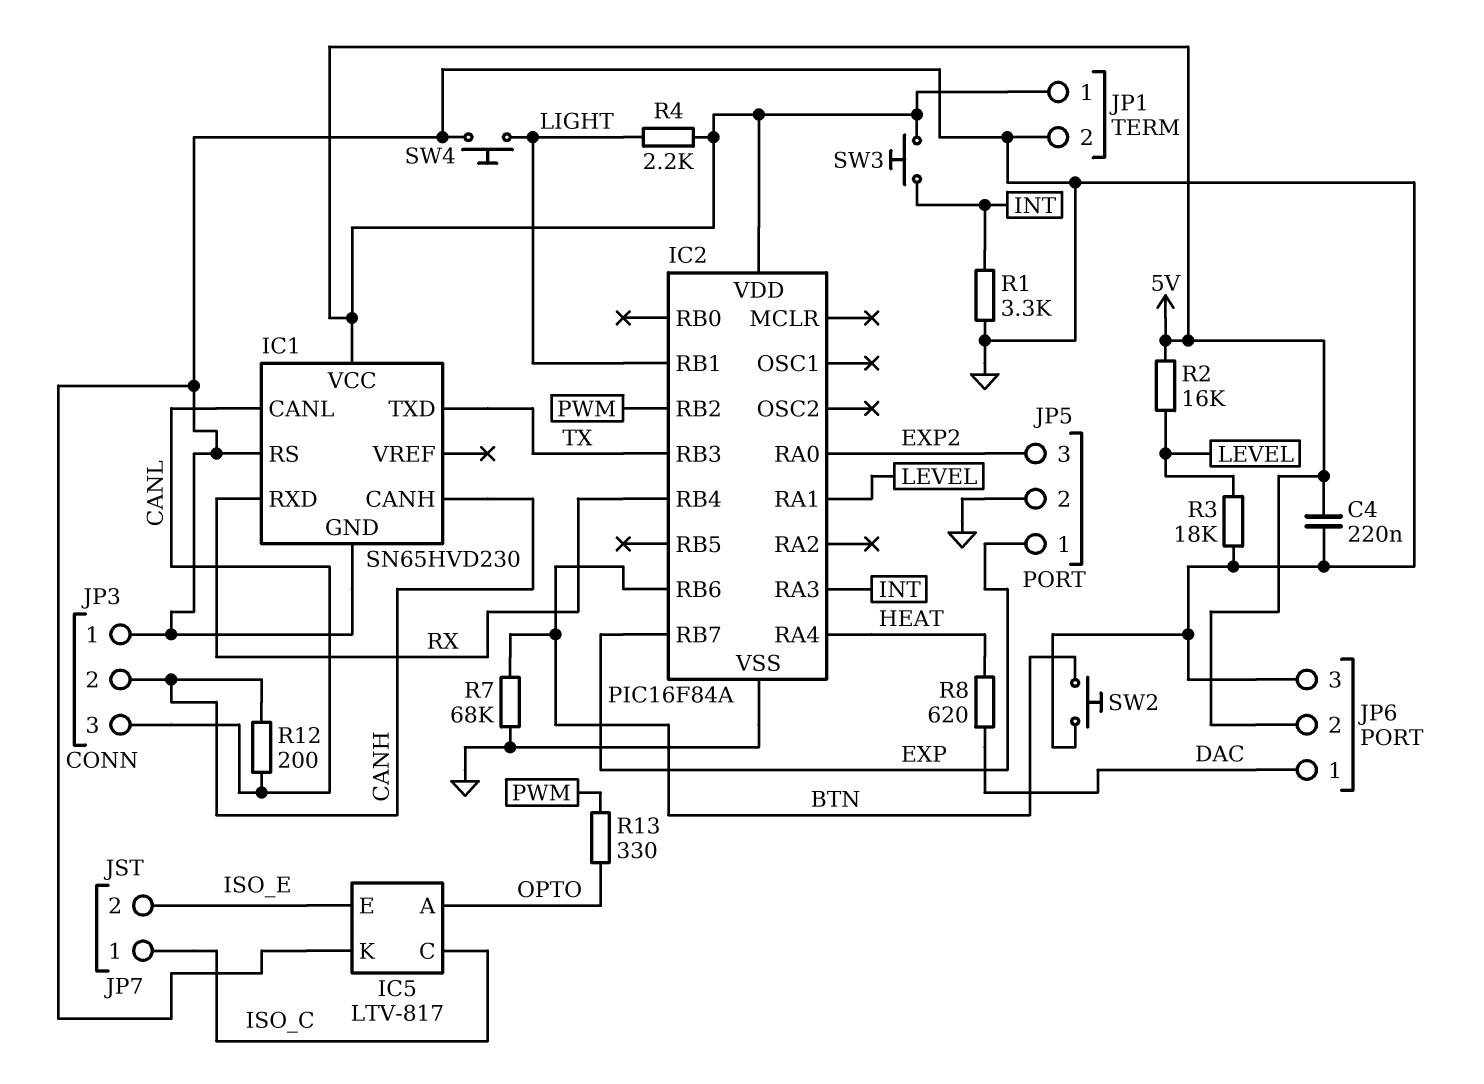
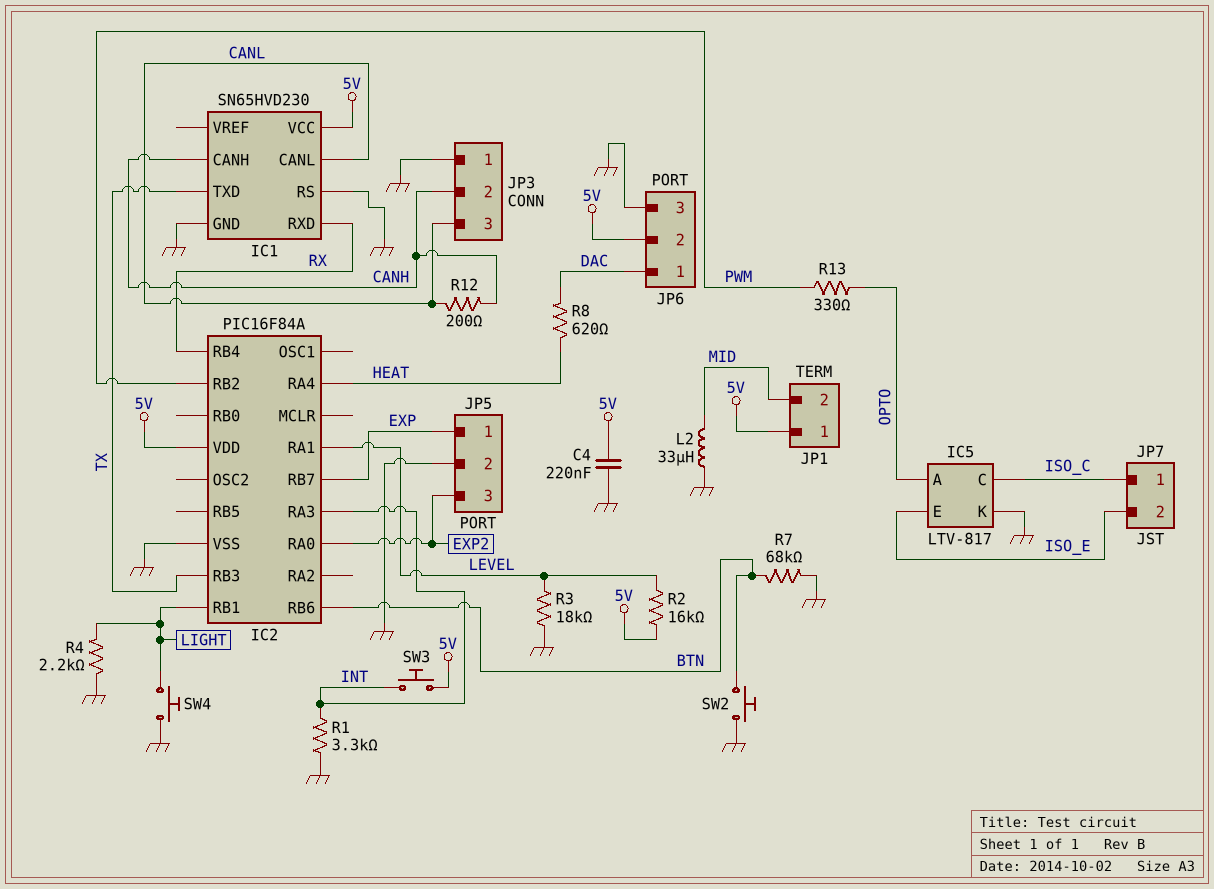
JP1 pin 2: GND -> MID
L2: none -> 33uH (GND, MID)
R4: 2.2k (5V, LIGHT) -> 2.2k (GND, LIGHT)

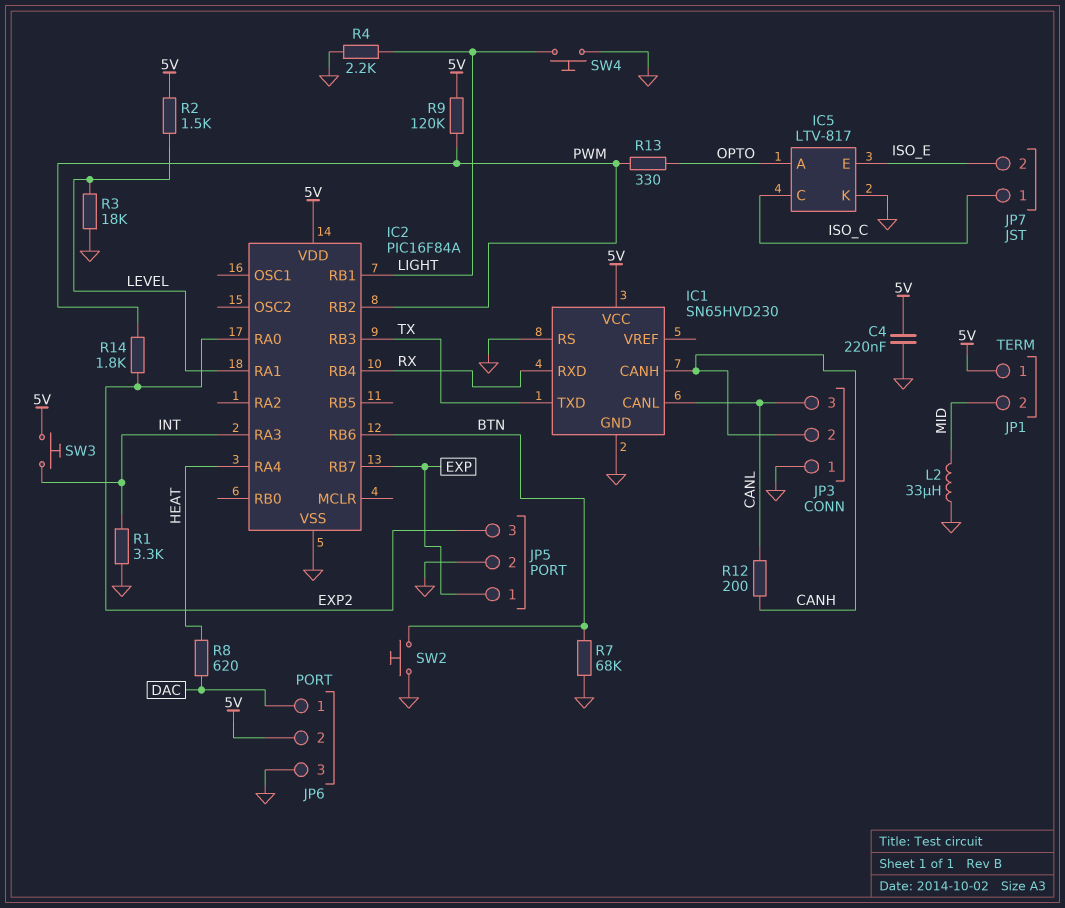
R2: 16k (5V, LEVEL) -> 1.5k (5V, LEVEL)
R9: none -> 120k (5V, PWM)
R14: none -> 1.8k (EXP2, PWM)

